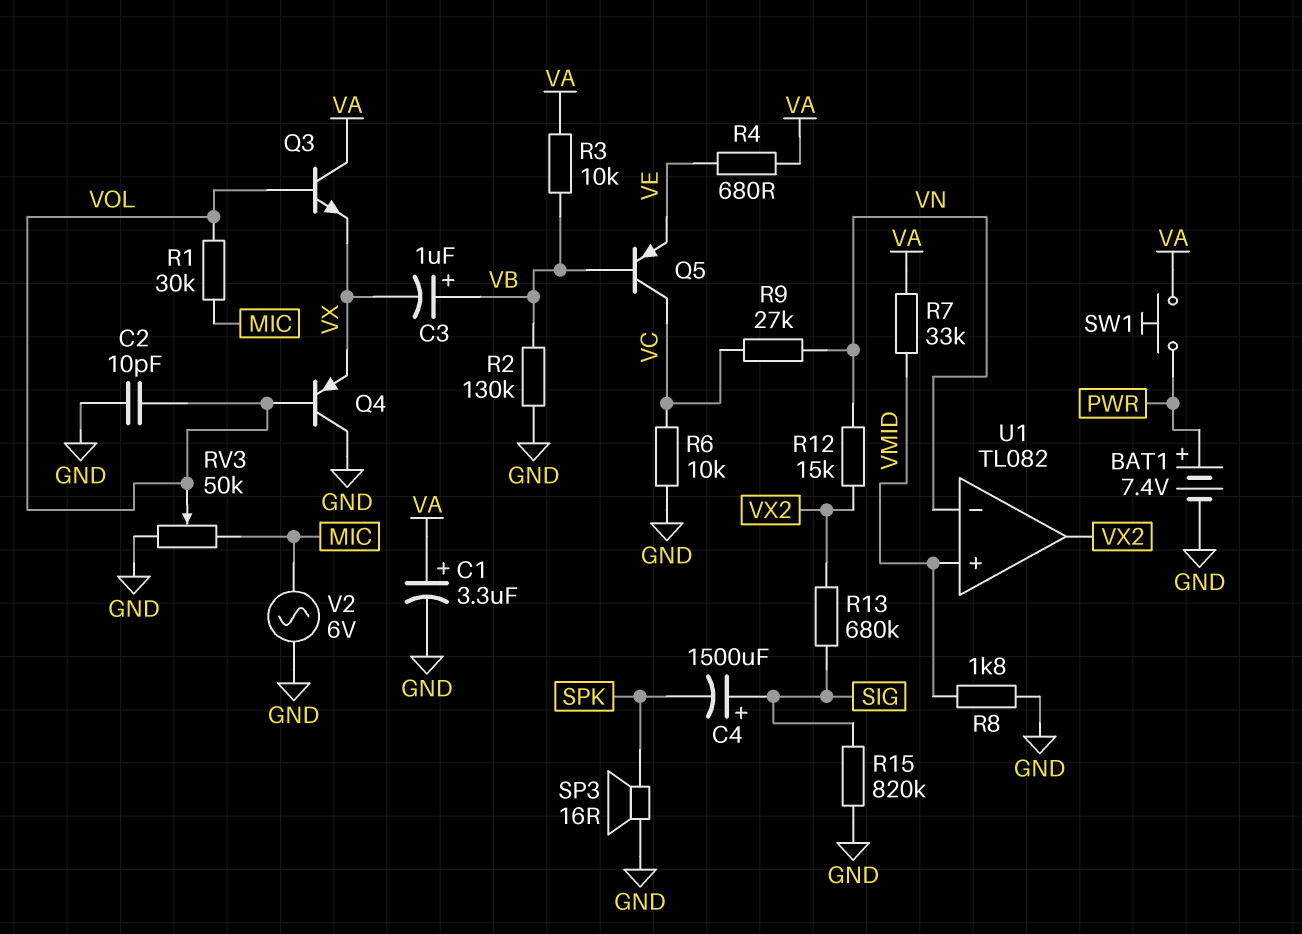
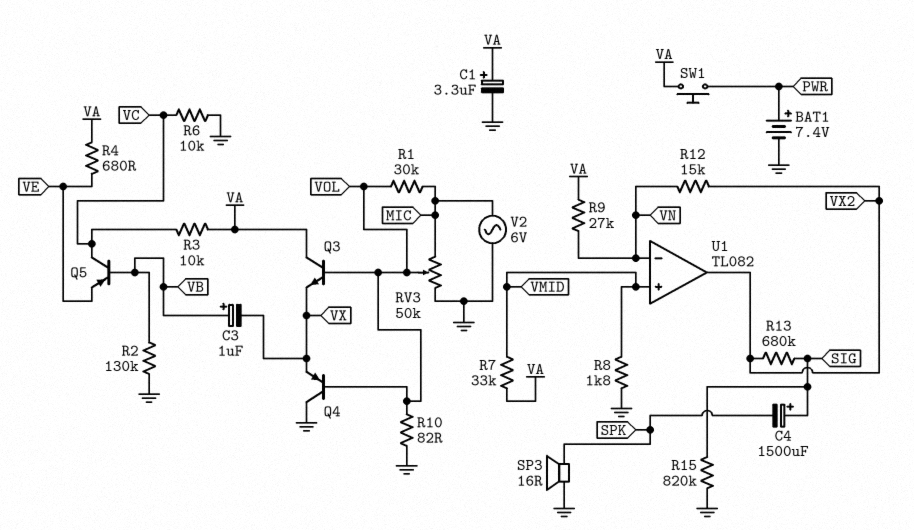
C2: 10pF (GND, VOL) -> none
R3: 10k (VA, VB) -> 10k (VA, VC)
R9: 27k (VC, VN) -> 27k (VA, VN)
R10: none -> 82 (GND, VOL)

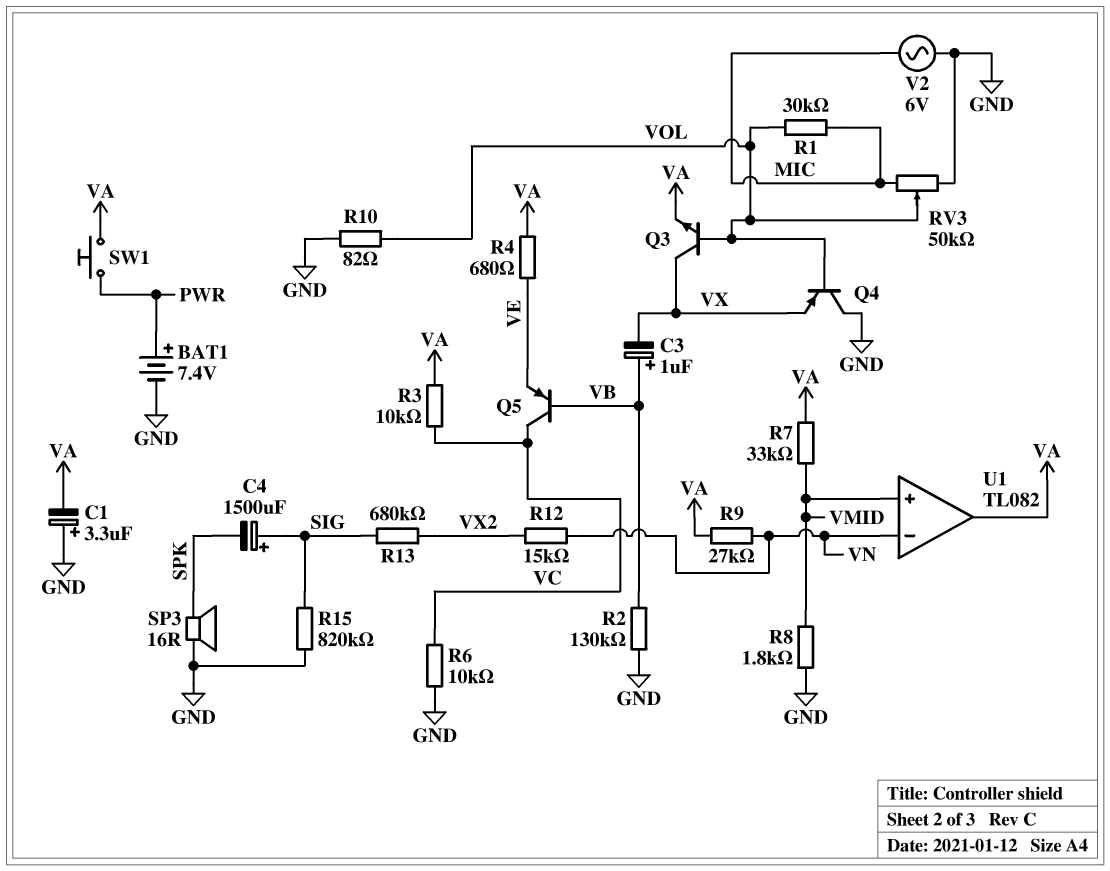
C1: 3.3uF (plus VA, minus GND) -> 3.3uF (plus GND, minus VA)
Q3: NPN (B VOL, C VA, E VX) -> NPN (B VOL, C VX, E VA)
U1 pin out: VX2 -> VA

